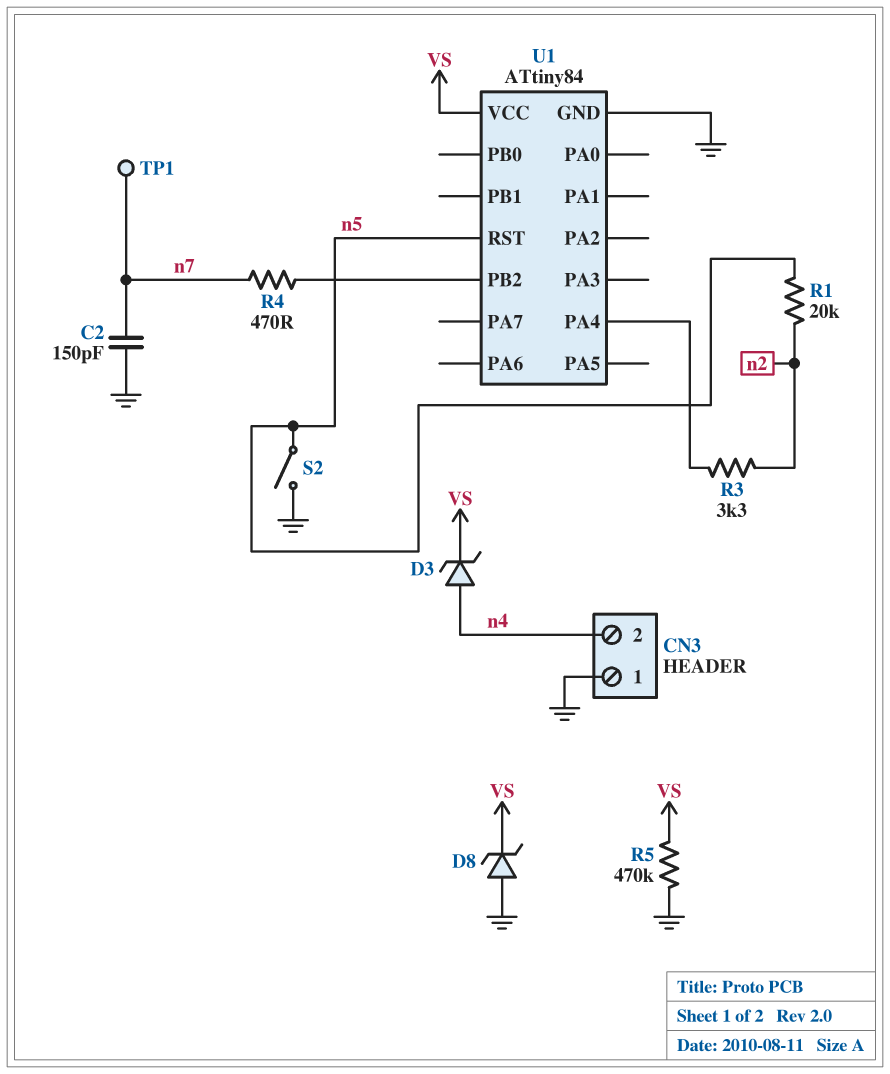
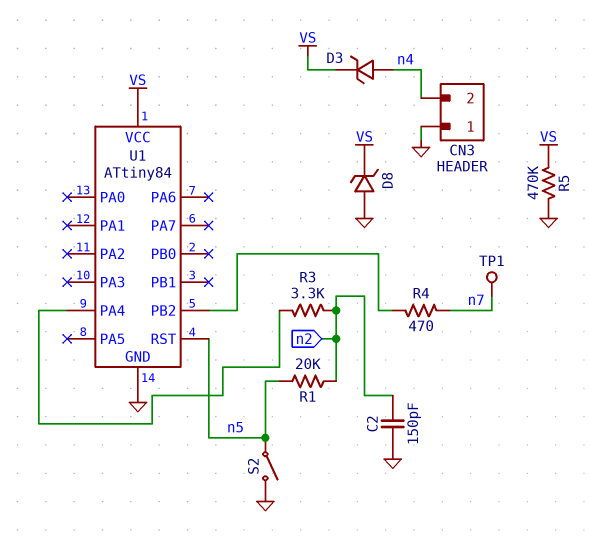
C2: 150pF (GND, n7) -> 150pF (GND, n2)

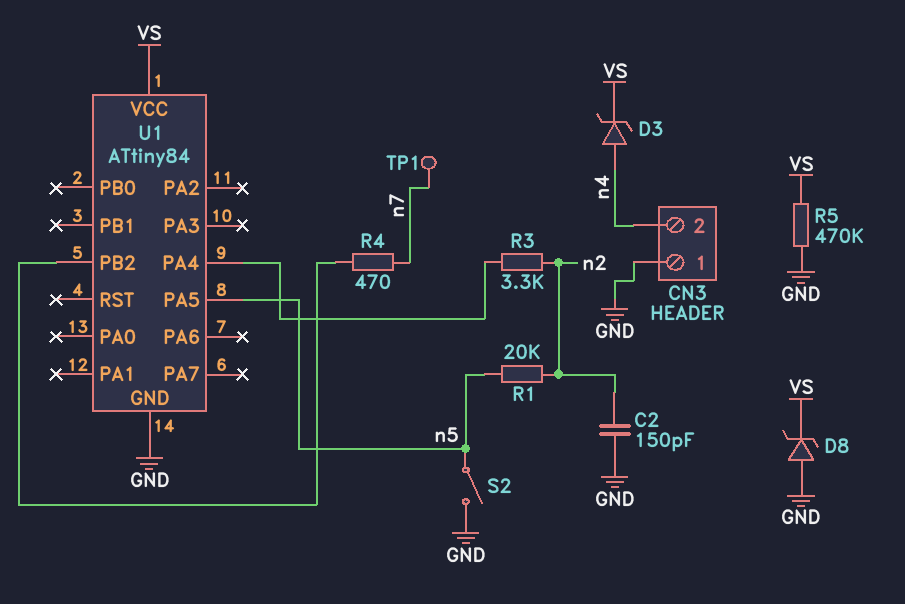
U1 pin PA5: none -> n5
U1 pin RST: n5 -> none

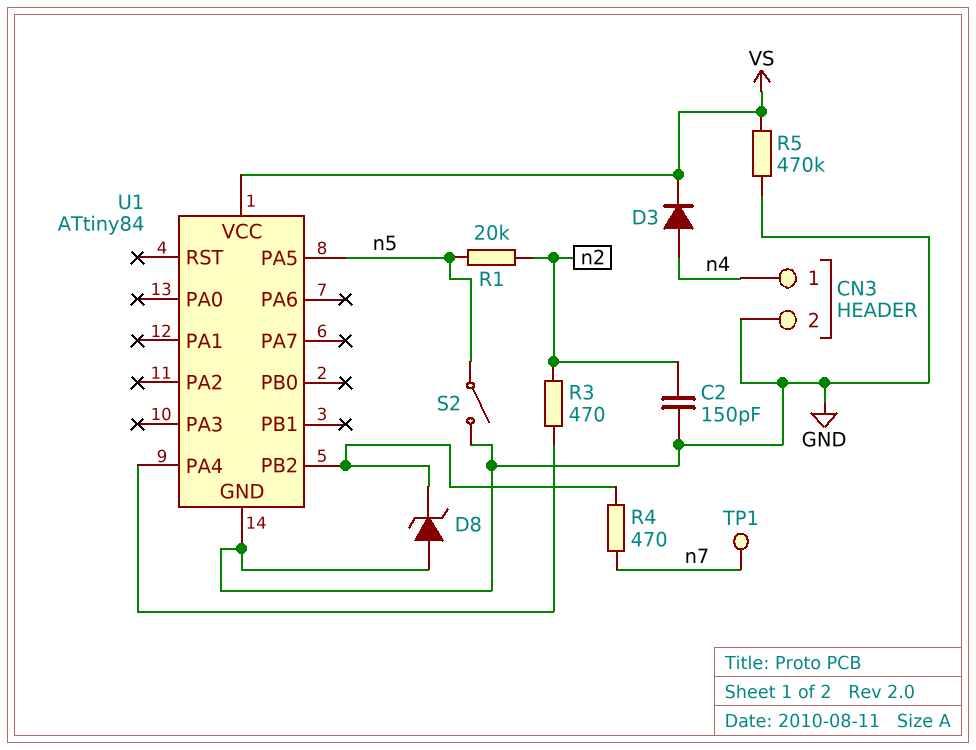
CN3 pin 1: GND -> n4
CN3 pin 2: n4 -> GND
D3: zener (A n4, K VS) -> diode (A n4, K VS)
D8: zener (A GND, K VS) -> zener (A GND, K U1/PB2)
R3: 3.3k (U1/PA4, n2) -> 470 (U1/PA4, n2)

